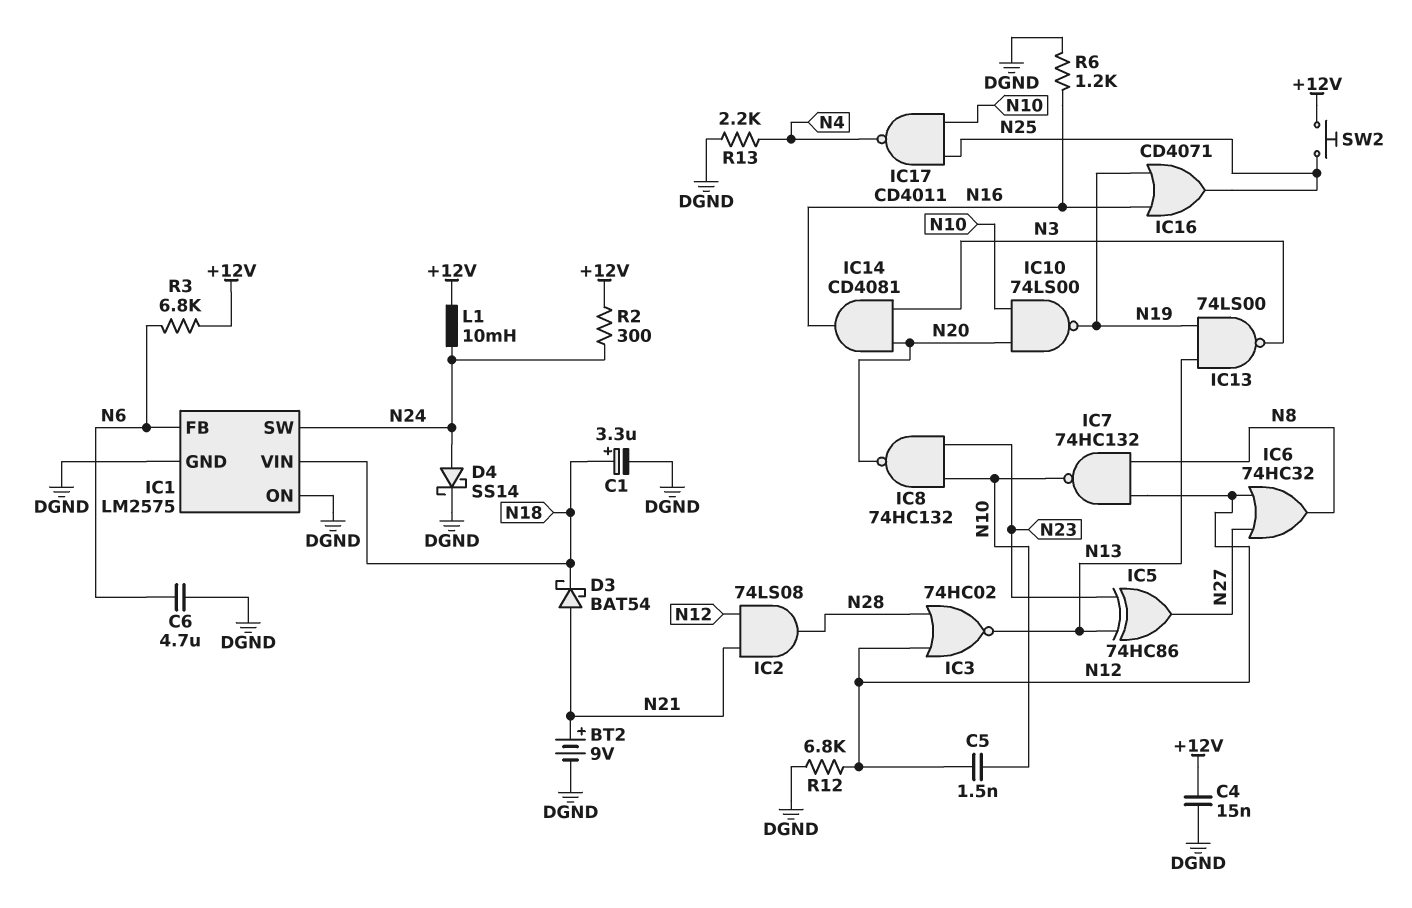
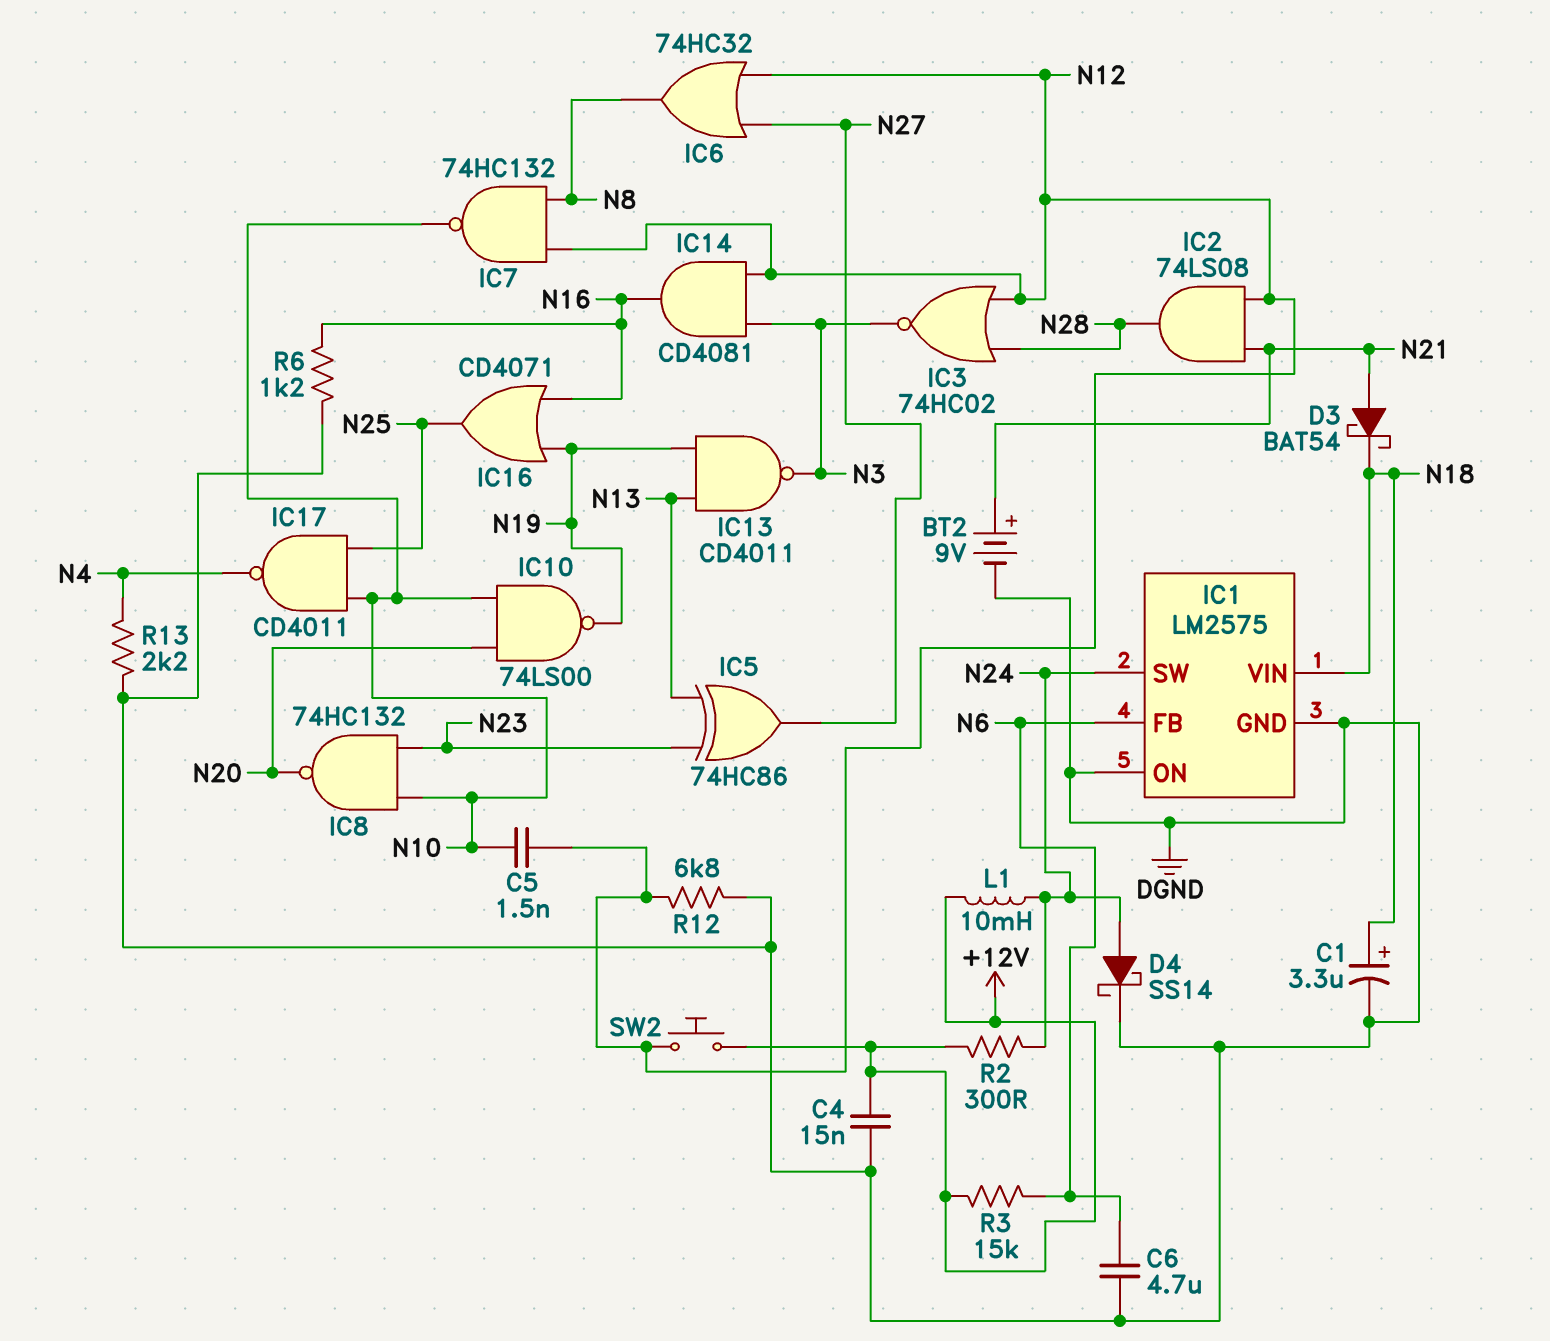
IC3: NOR 74HC02 (in N12, in N28, out N13) -> NOR 74HC02 (in N12, in N28, out N3)
IC13: NAND 74LS00 (in N13, in N19, out N3) -> NAND CD4011 (in N13, in N19, out N3)
IC14: AND CD4081 (in N3, in N20, out N16) -> AND CD4081 (in N3, in N12, out N16)
R3: 6.8k (+12V, N6) -> 15k (+12V, N6)
SW2: button (+12V, N25) -> button (+12V, N12)

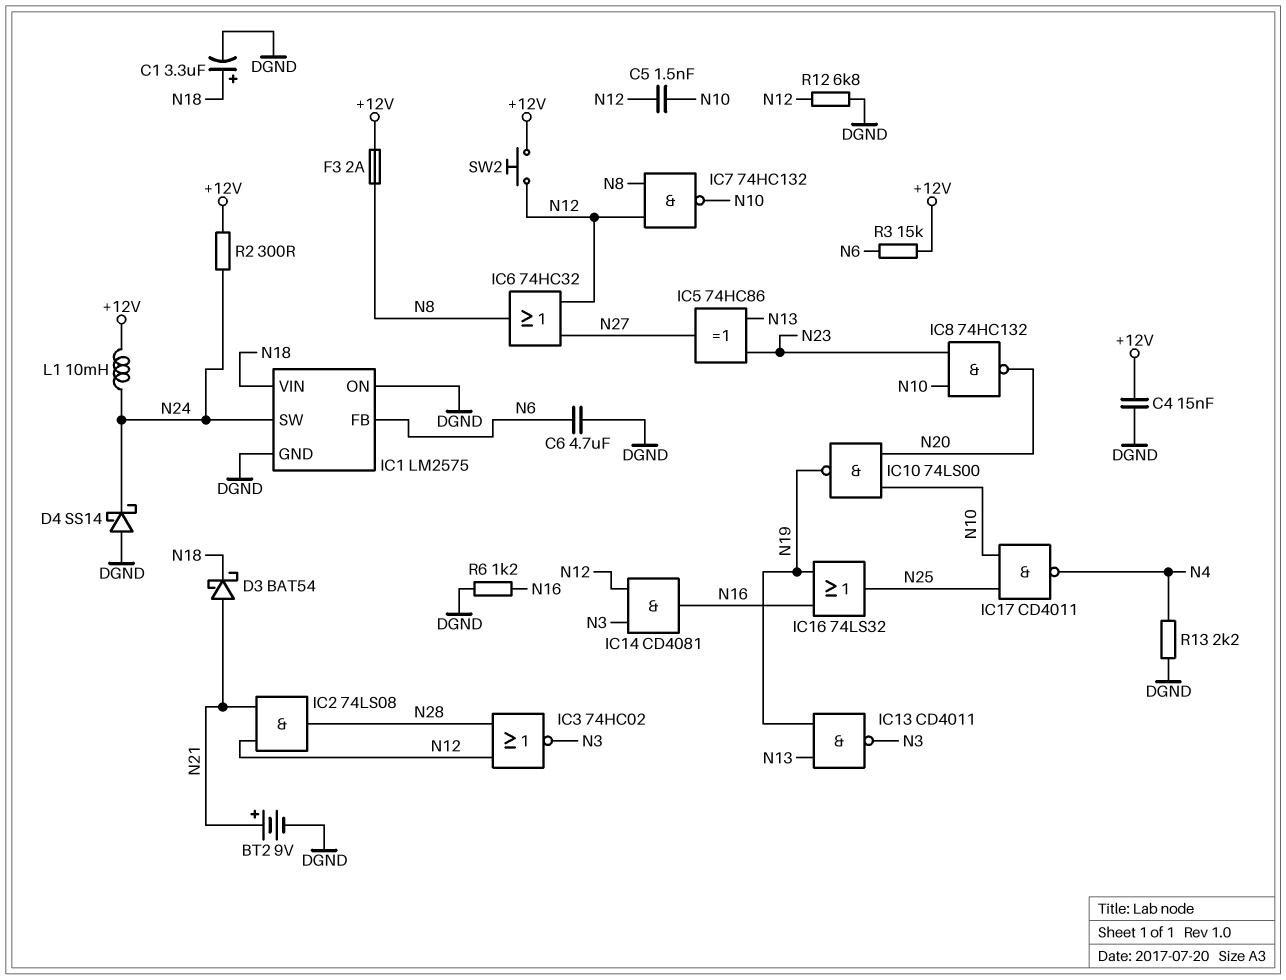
D4: schottky SS14 (A N24, K DGND) -> schottky SS14 (A DGND, K N24)
F3: none -> 2A (+12V, N8)
IC16: OR CD4071 (in N16, in N19, out N25) -> OR 74LS32 (in N16, in N19, out N25)

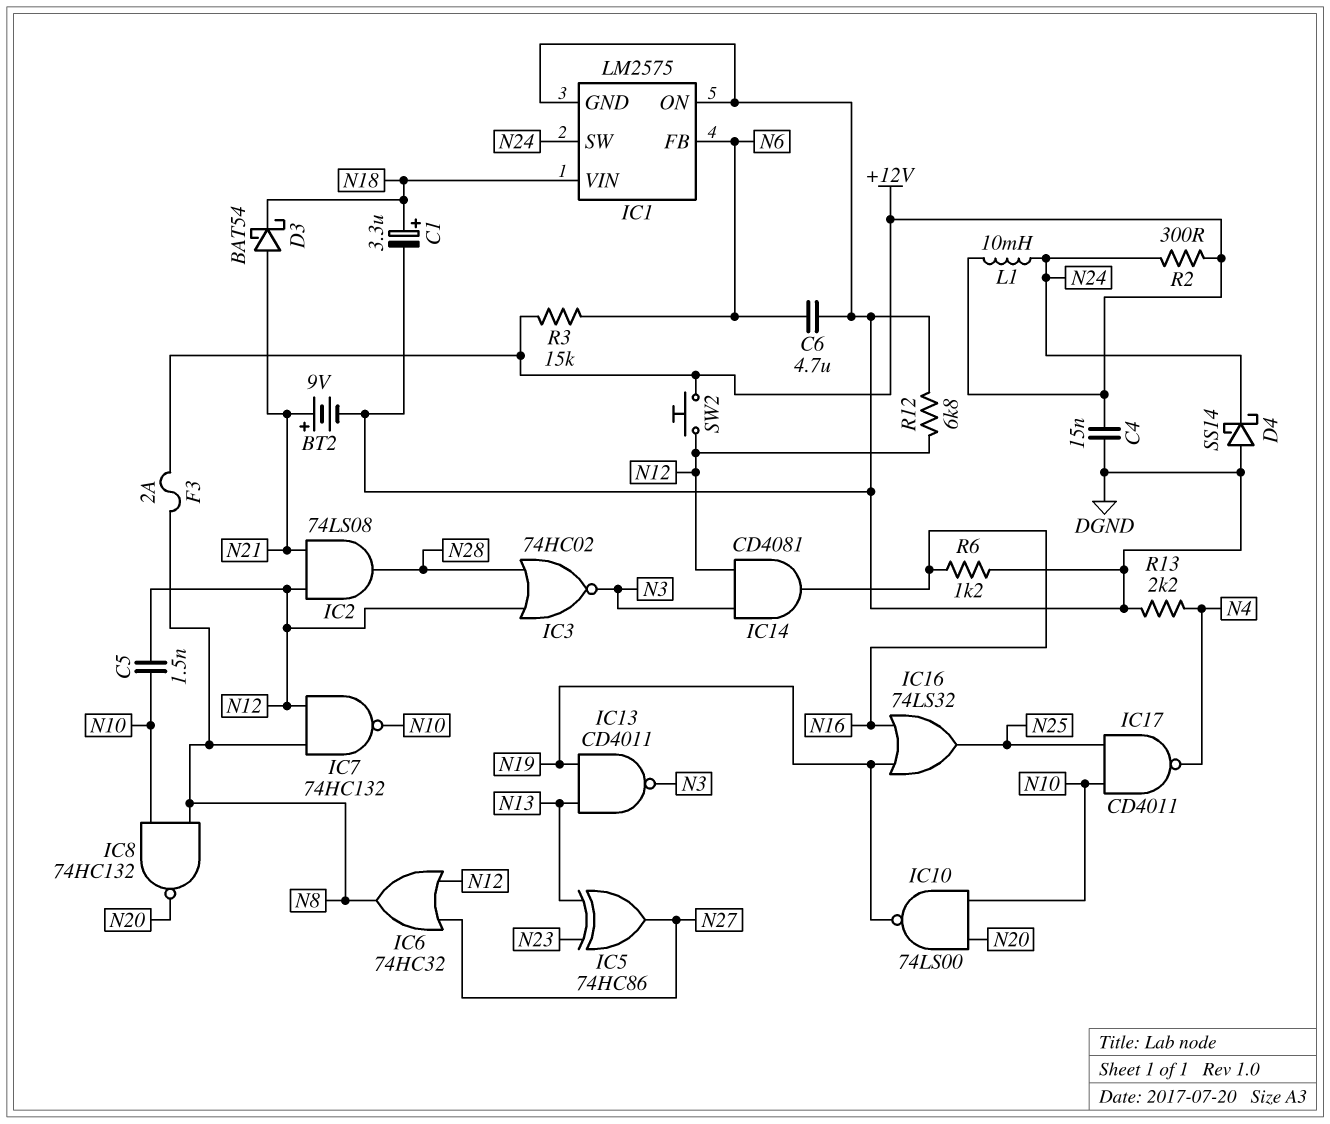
IC8: NAND 74HC132 (in N10, in N23, out N20) -> NAND 74HC132 (in N8, in N10, out N20)

